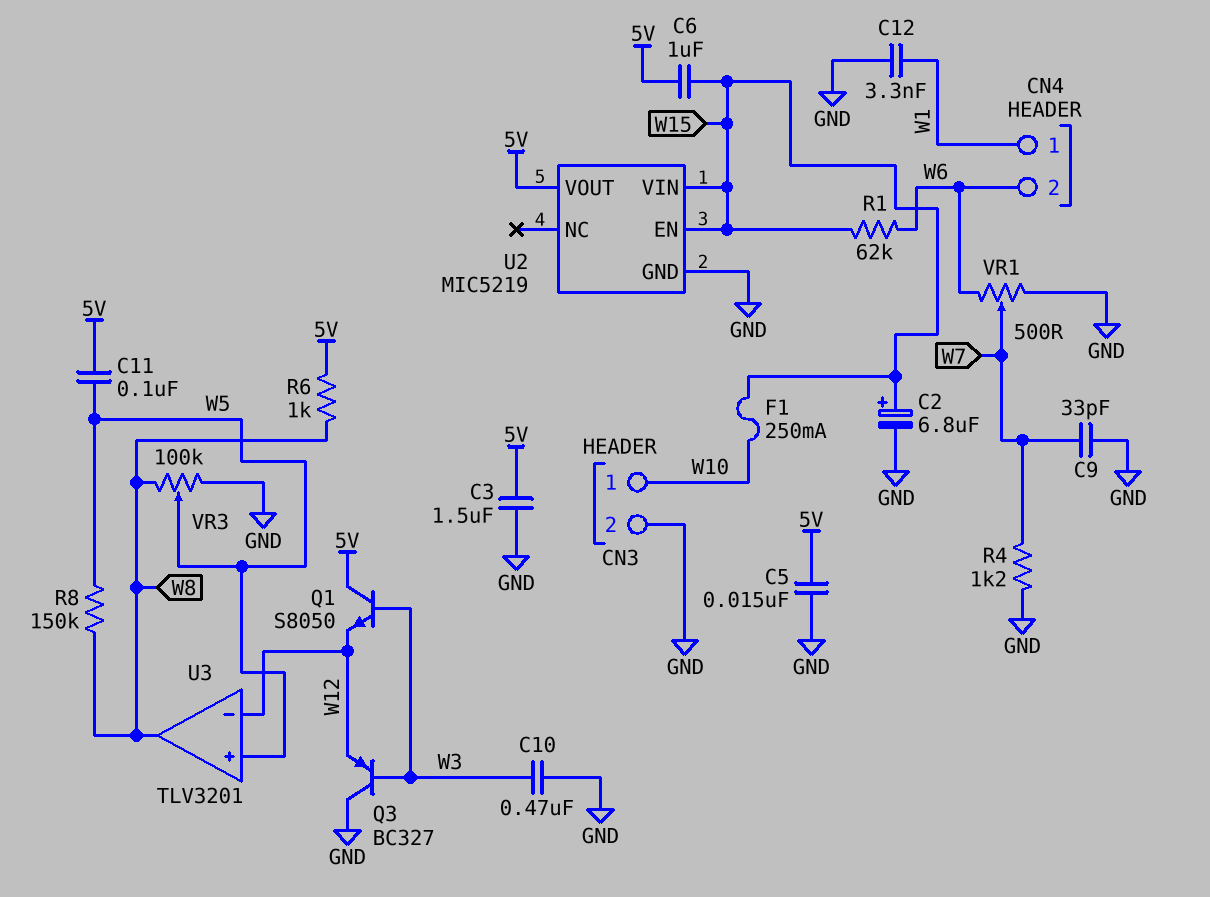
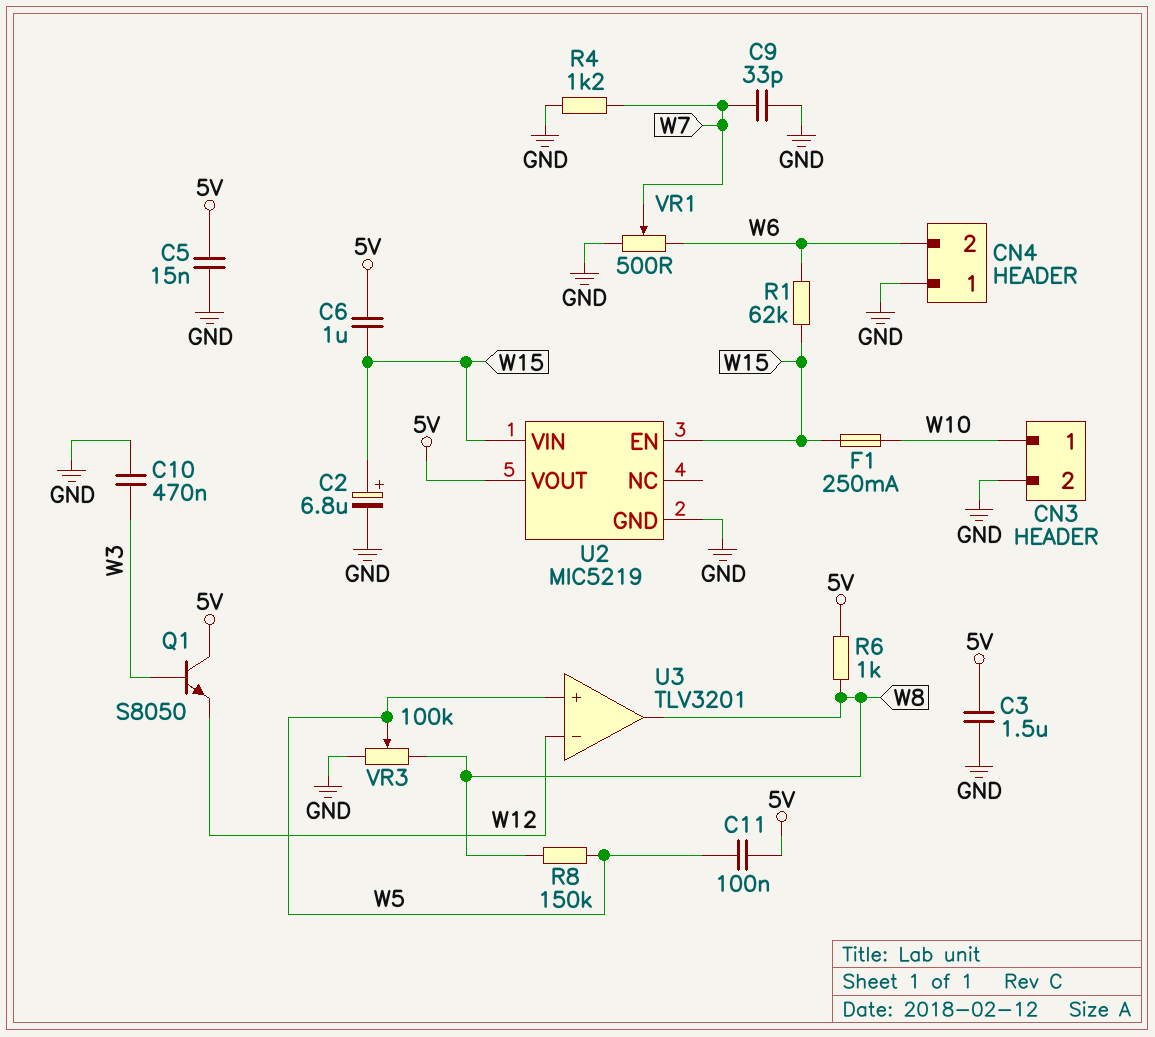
C12: 3.3nF (GND, W1) -> none
CN4 pin 1: W1 -> GND
Q3: PNP BC327 (B W3, C GND, E W12) -> none

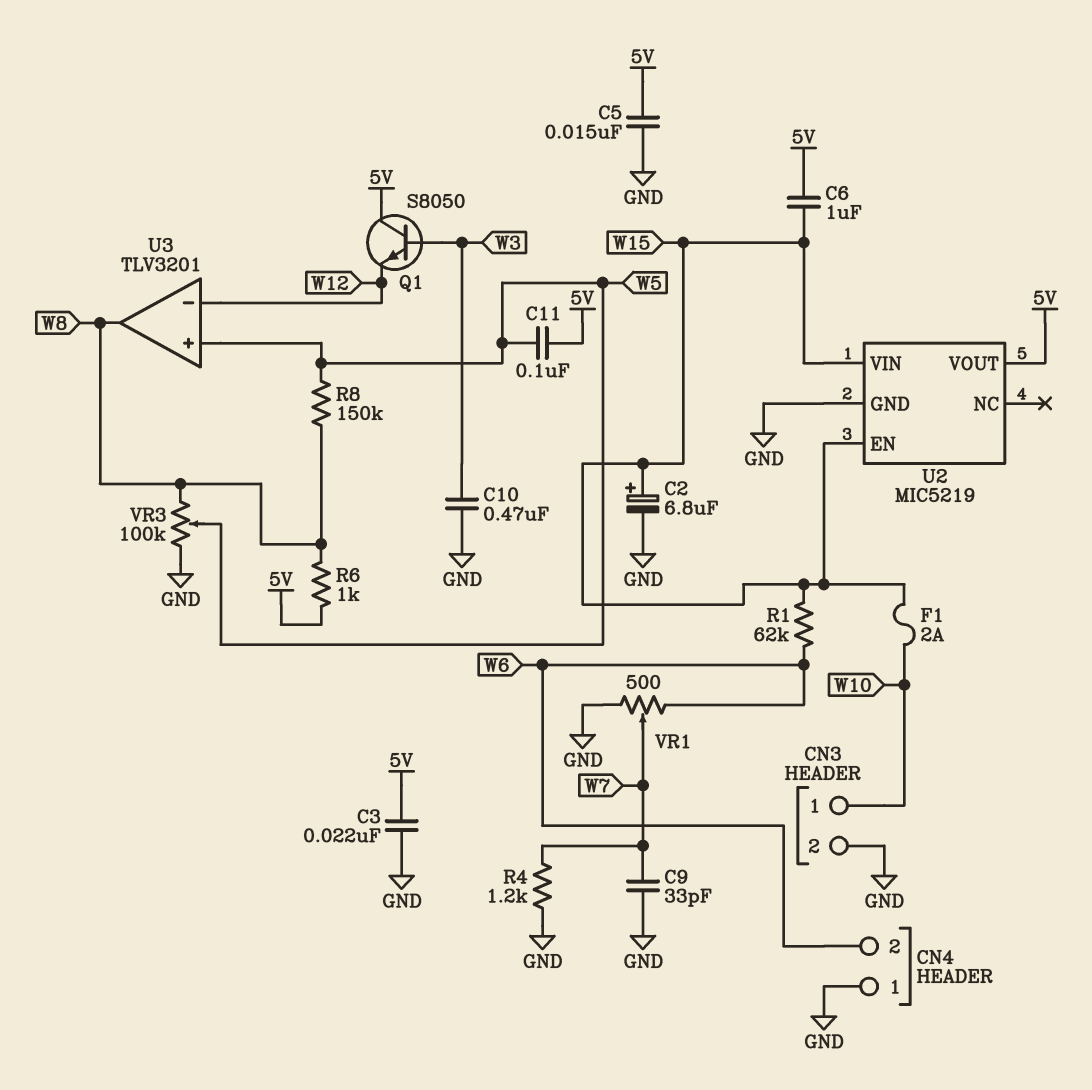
C3: 1.5uF (5V, GND) -> 22nF (5V, GND)
F1: 250mA (W10, W15) -> 2A (W10, W15)

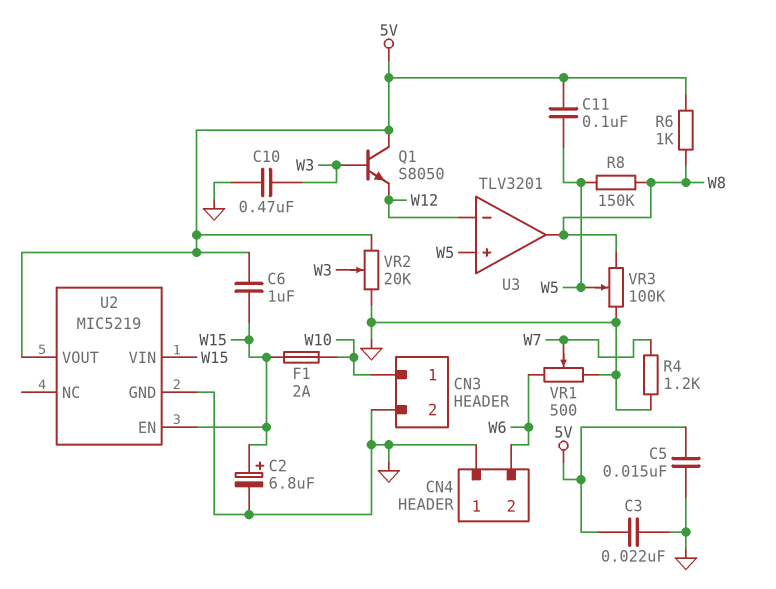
C9: 33pF (GND, W7) -> none
R1: 62k (W6, W15) -> none
VR2: none -> 20k (5V, GND, wiper W3)

